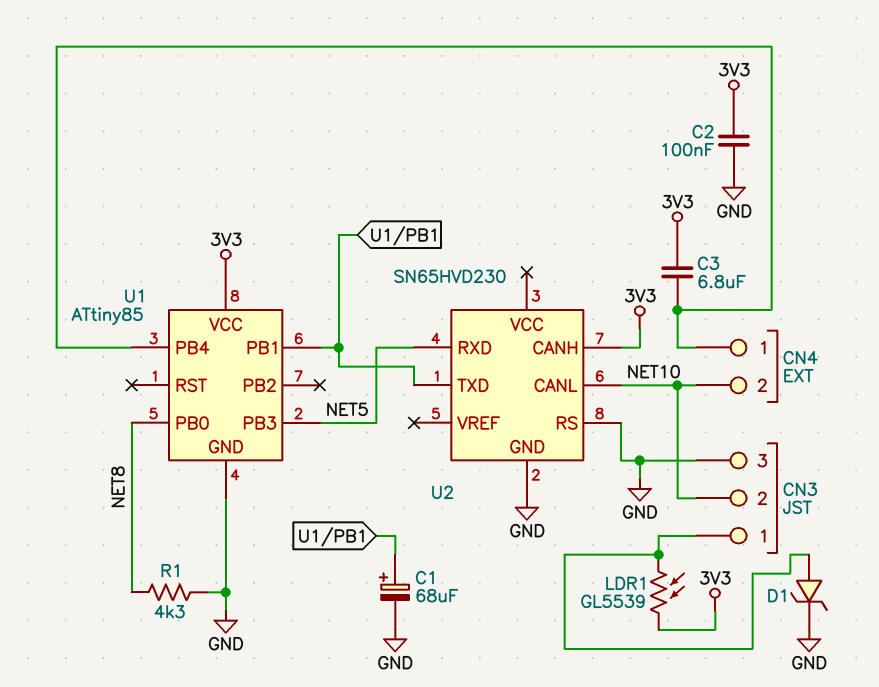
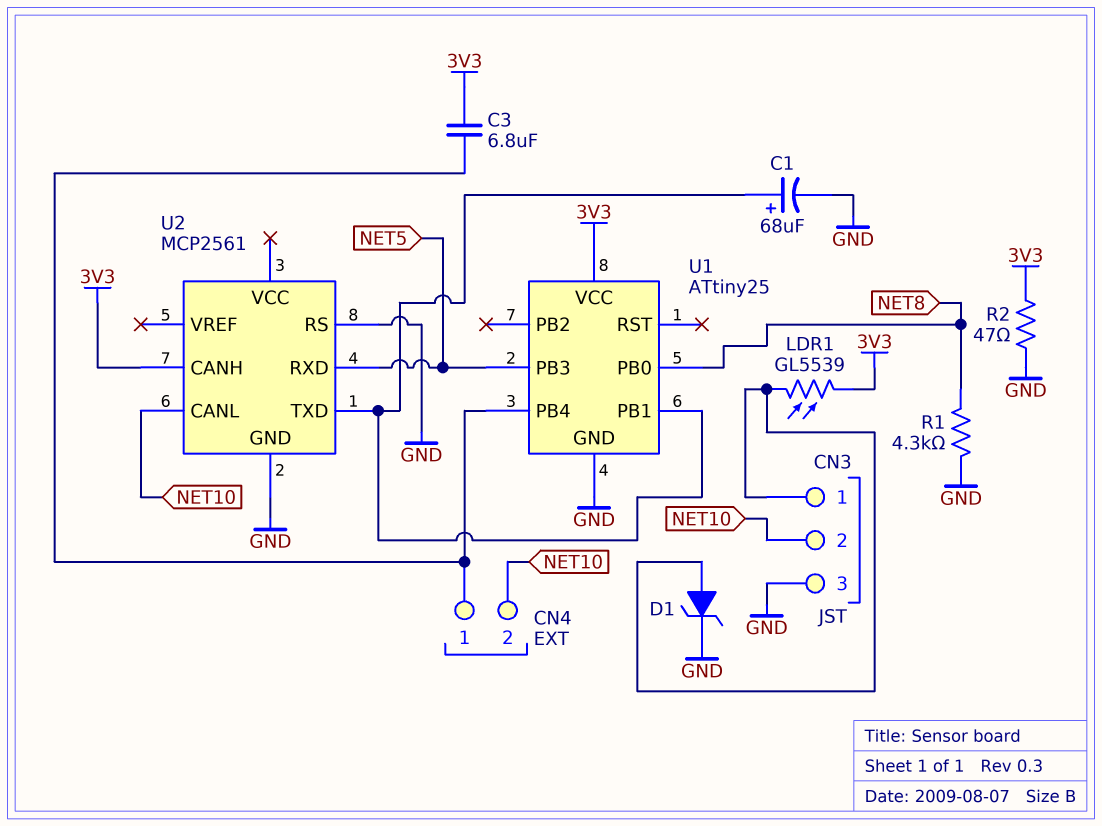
C2: 100nF (3V3, GND) -> none
R2: none -> 47 (3V3, GND)
U1: ATtiny85 -> ATtiny25
U2: SN65HVD230 -> MCP2561

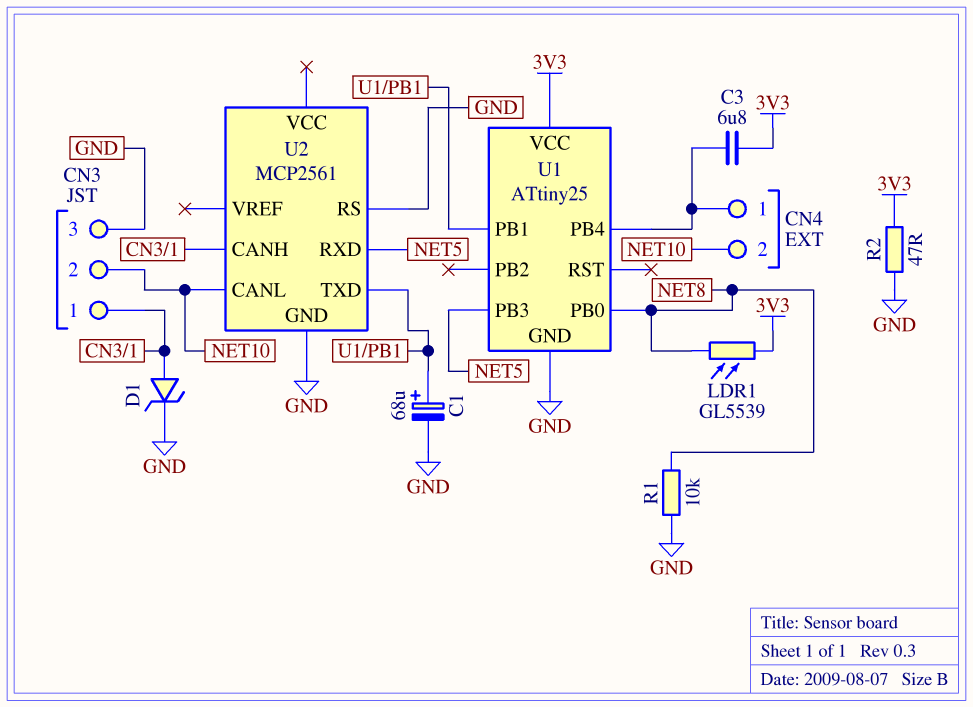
LDR1: GL5539 (3V3, CN3/1) -> GL5539 (3V3, NET8)
R1: 4.3k (GND, NET8) -> 10k (GND, NET8)
U2 pin CANH: 3V3 -> CN3/1

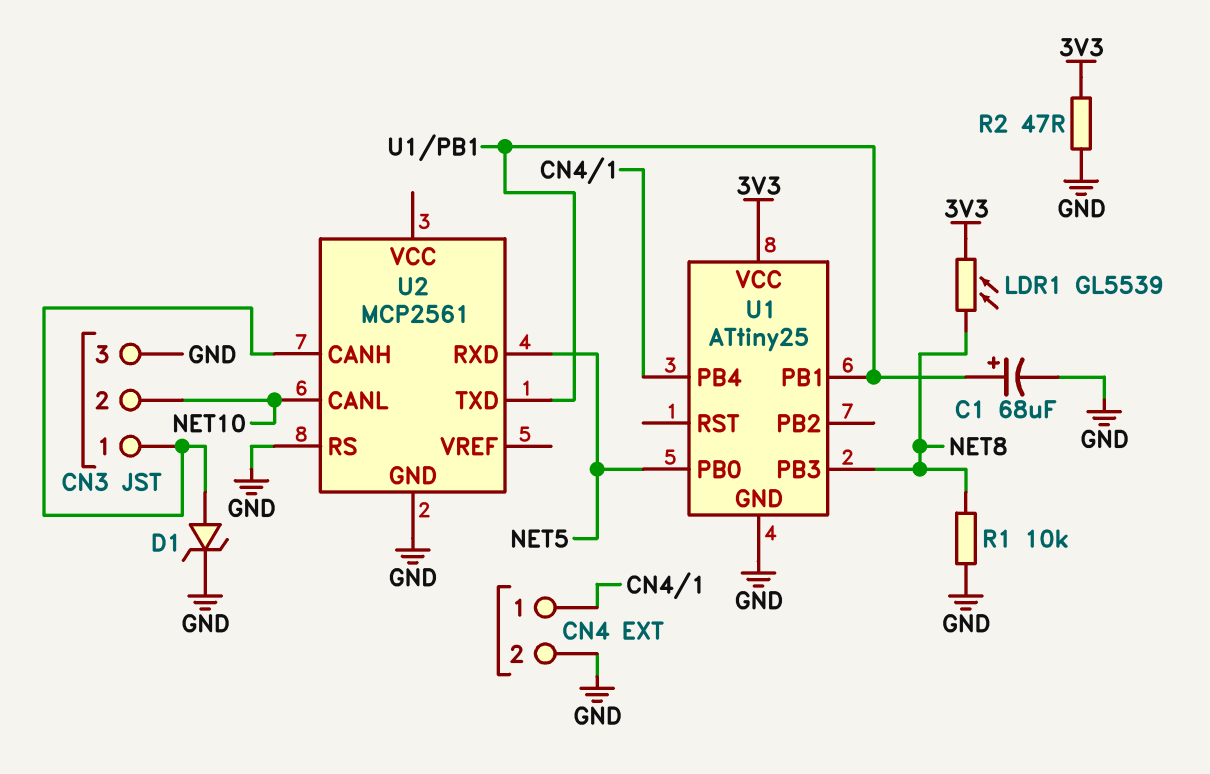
C3: 6.8uF (3V3, CN4/1) -> none
CN4 pin 2: NET10 -> GND
U1 pin PB0: NET8 -> NET5
U1 pin PB3: NET5 -> NET8

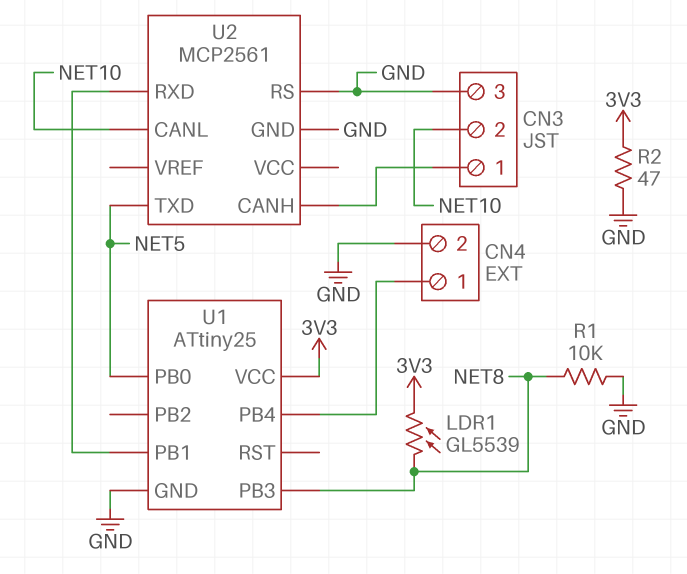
C1: 68uF (plus U1/PB1, minus GND) -> none
D1: zener (A CN3/1, K GND) -> none
U2 pin RXD: NET5 -> U1/PB1
U2 pin TXD: U1/PB1 -> NET5

